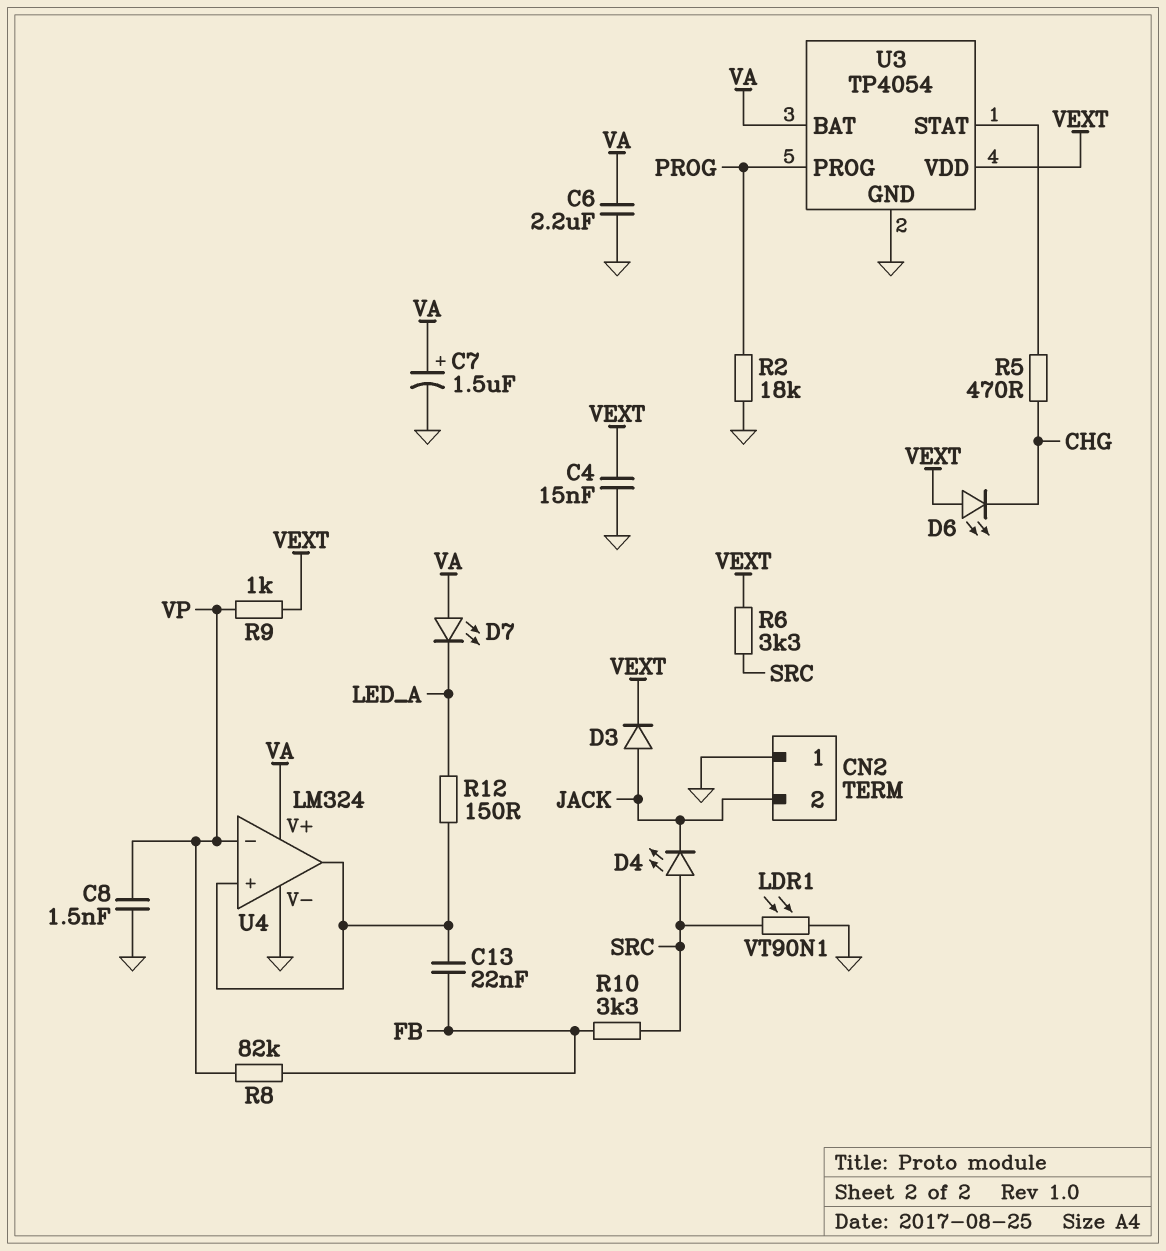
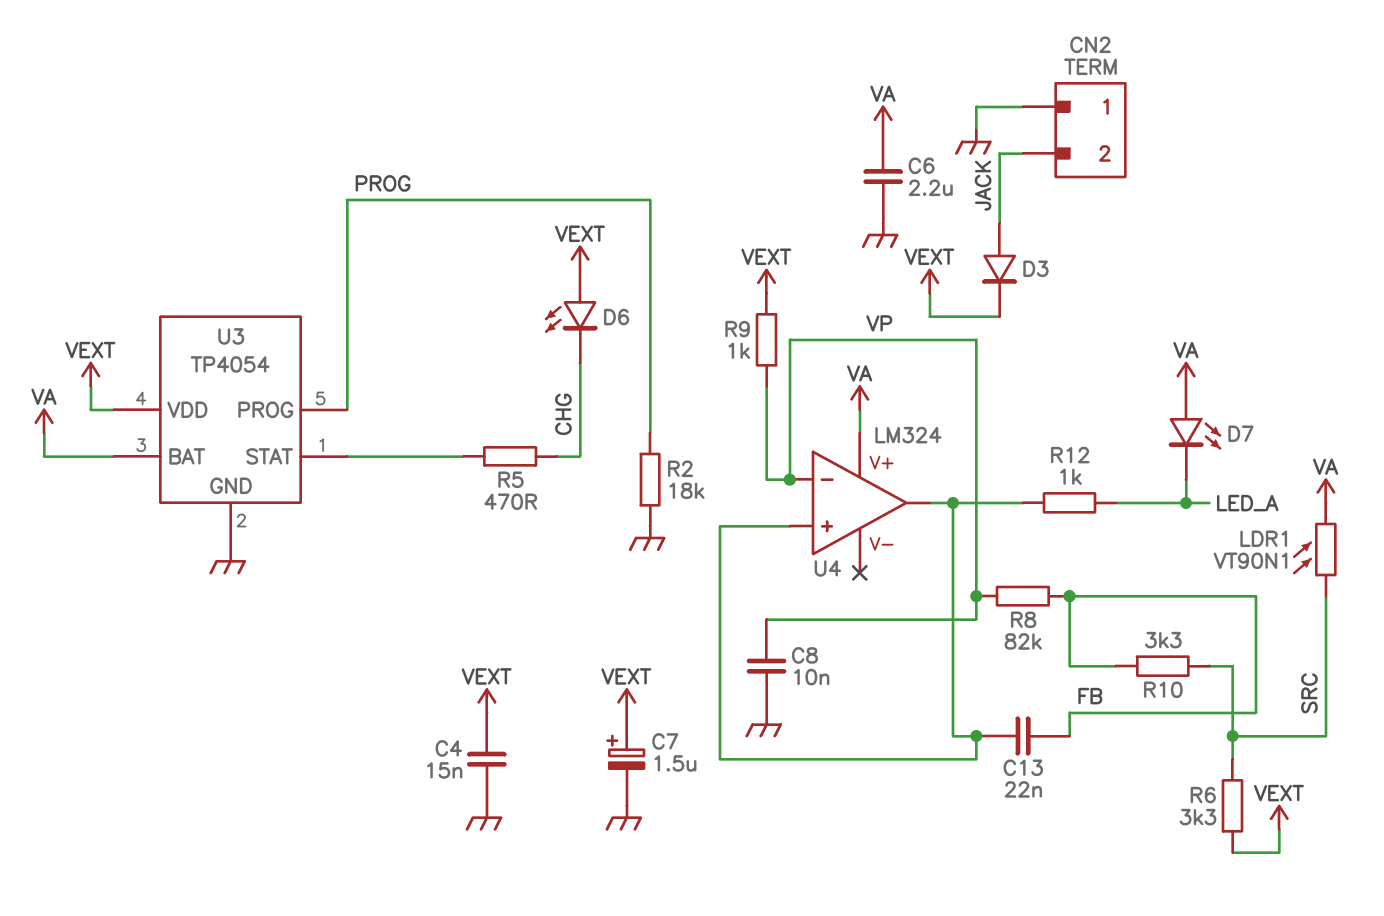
C7: 1.5uF (plus VA, minus GND) -> 1.5uF (plus VEXT, minus GND)
C8: 1.5nF (GND, VP) -> 10nF (GND, VP)
D4: LED (A SRC, K JACK) -> none
LDR1: VT90N1 (GND, SRC) -> VT90N1 (SRC, VA)
R12: 150 (LED_A, U4/in+) -> 1k (LED_A, U4/in+)
U4 pin V-: GND -> none

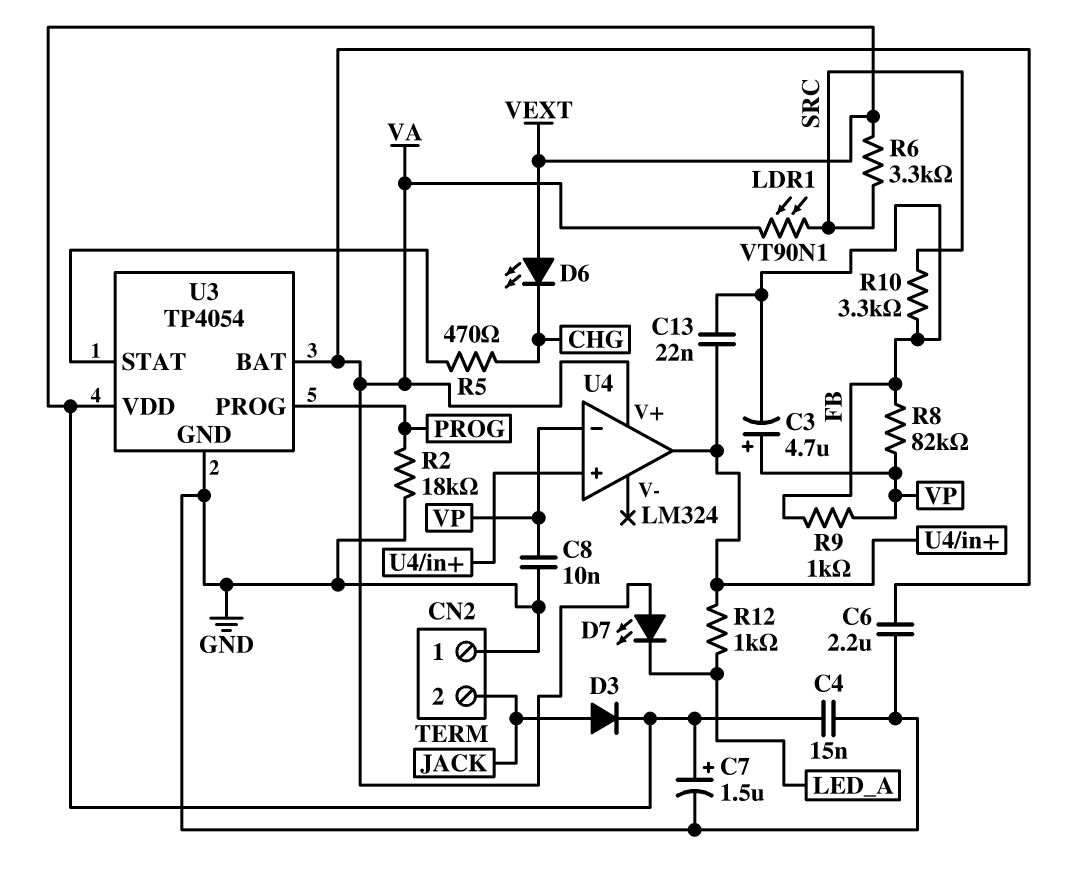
C3: none -> 4.7uF (plus VP, minus FB)
R9: 1k (VEXT, VP) -> 1k (FB, VP)

